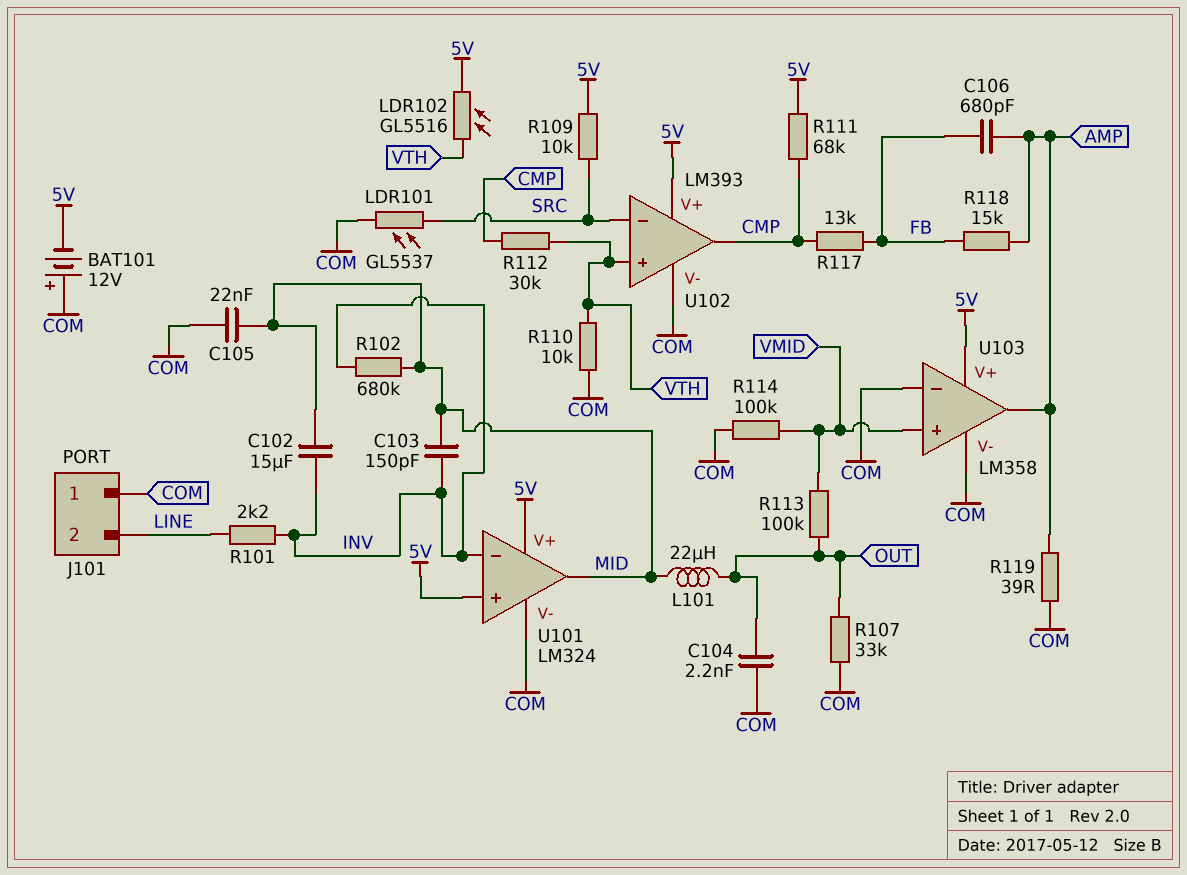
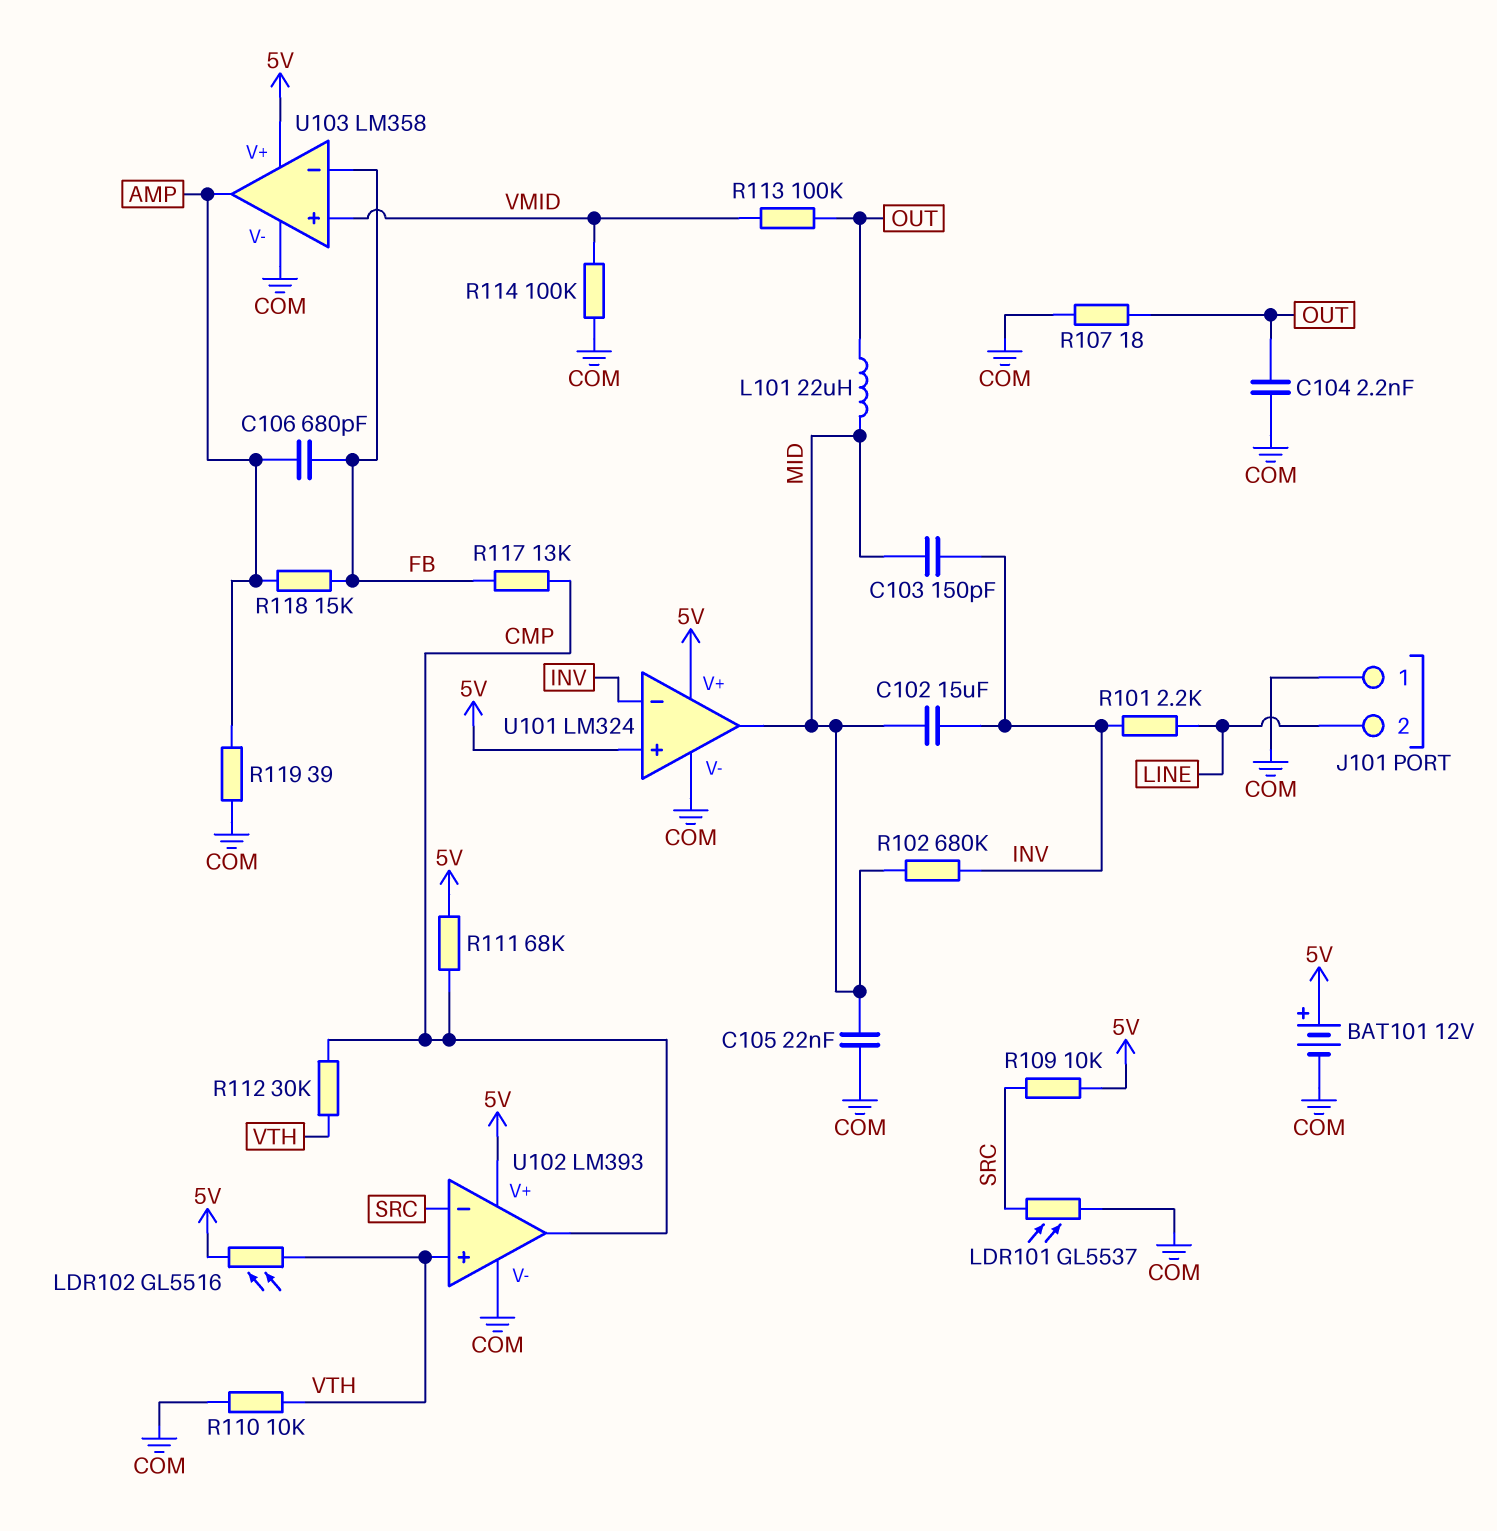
BAT101: 12V (plus COM, minus 5V) -> 12V (plus 5V, minus COM)
R107: 33k (COM, OUT) -> 18 (COM, OUT)
U103 pin in-: COM -> FB

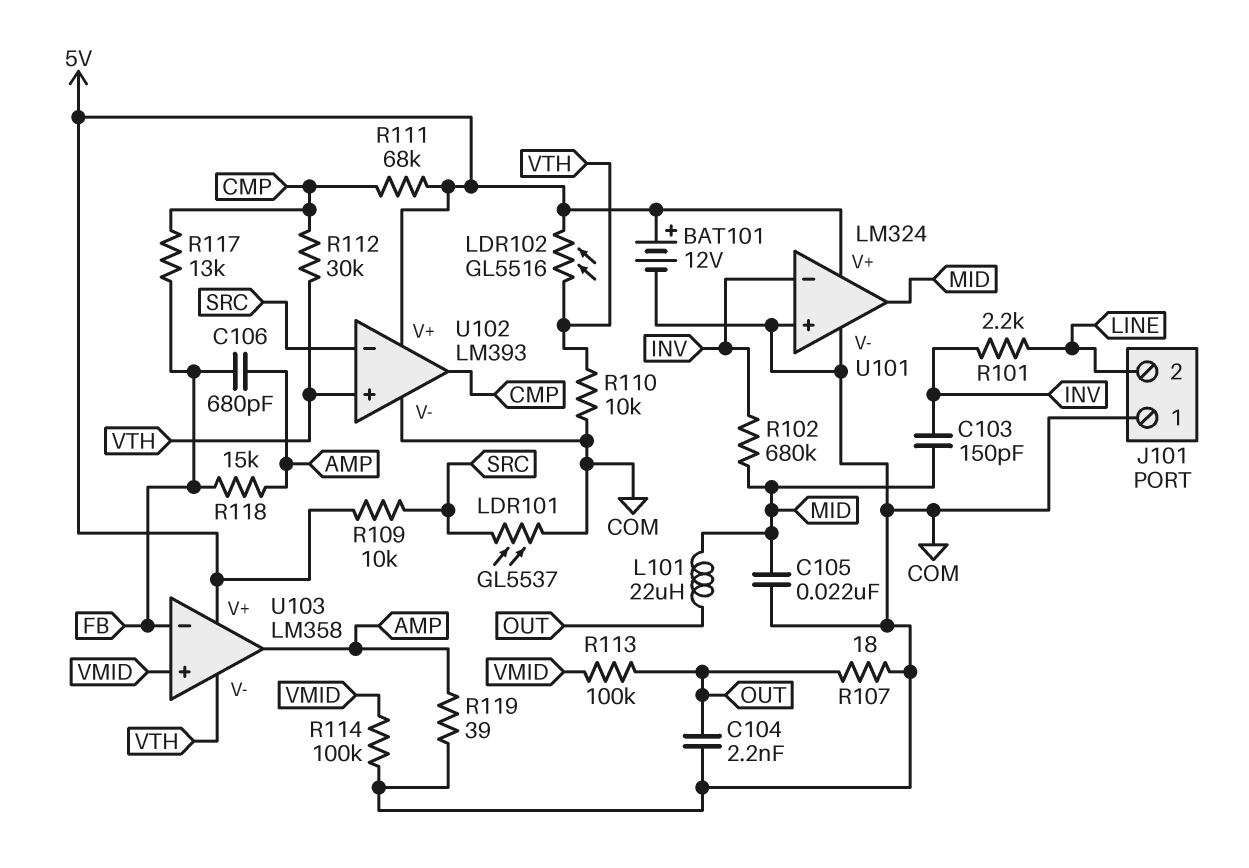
C102: 15uF (INV, MID) -> none
U101 pin in+: 5V -> COM
U103 pin V-: COM -> VTH

